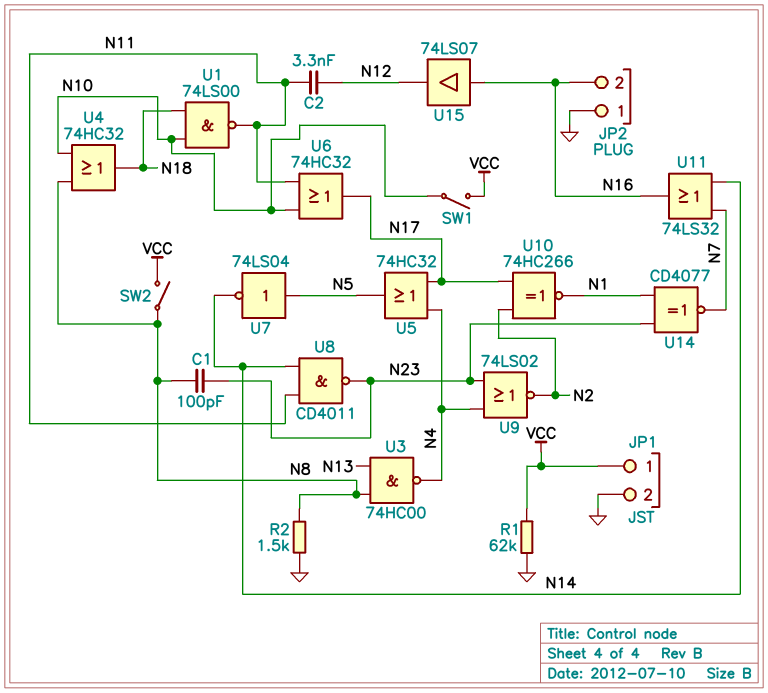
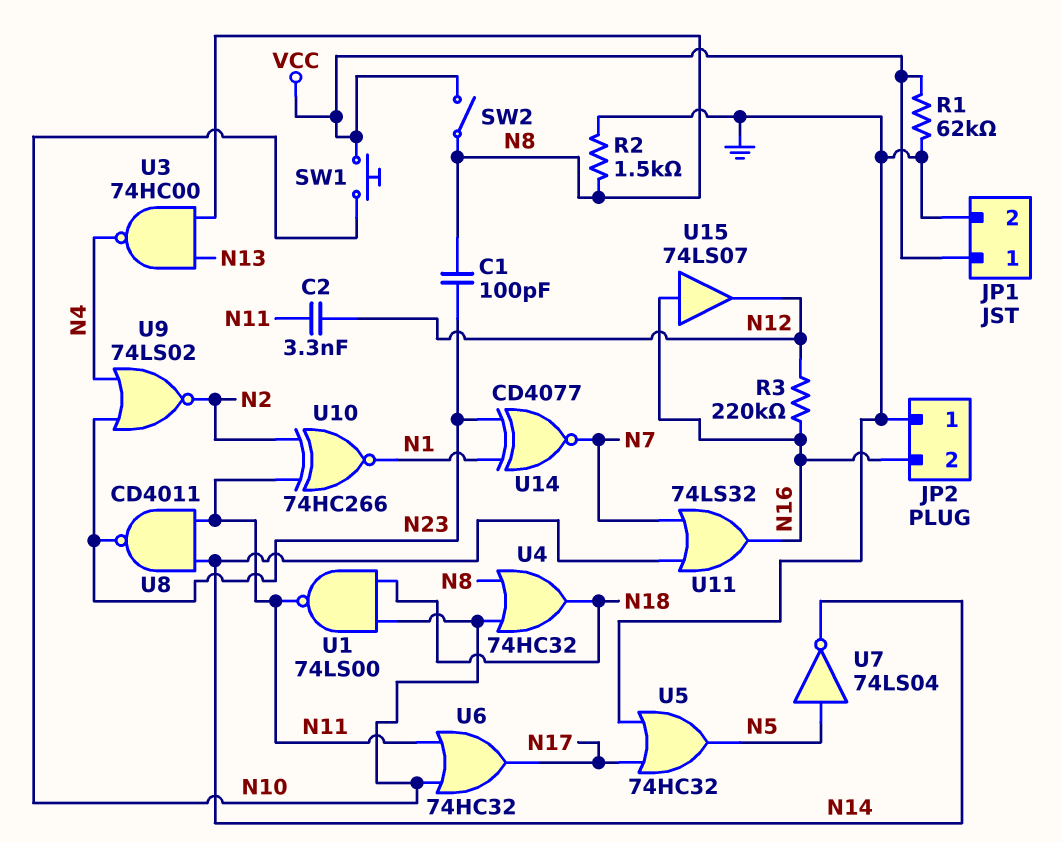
R3: none -> 220k (N12, N16)
SW1: switch (N10, VCC) -> button (N10, VCC)
U5: OR 74HC32 (in N4, in N17, out N5) -> OR 74HC32 (in GND, in N17, out N5)
U10: XNOR 74HC266 (in N2, in N17, out N1) -> XNOR 74HC266 (in N2, in N11, out N1)

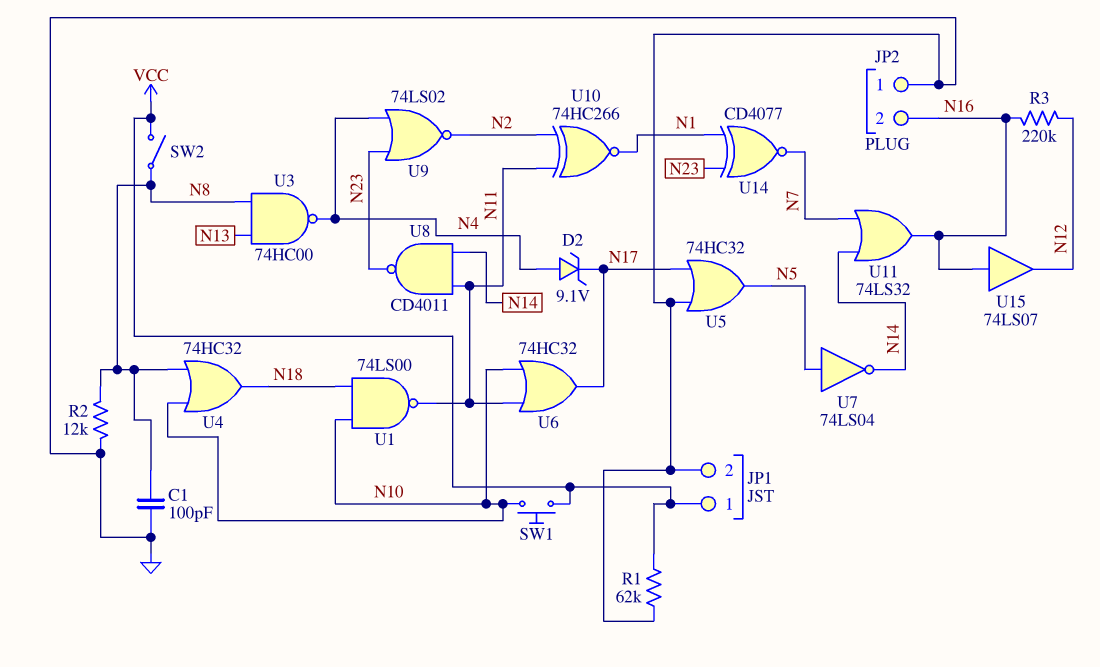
C1: 100pF (N8, N23) -> 100pF (GND, N8)
C2: 3.3nF (N11, N12) -> none
D2: none -> zener 9.1V (A N4, K N17)
R2: 1.5k (GND, N8) -> 12k (GND, N8)

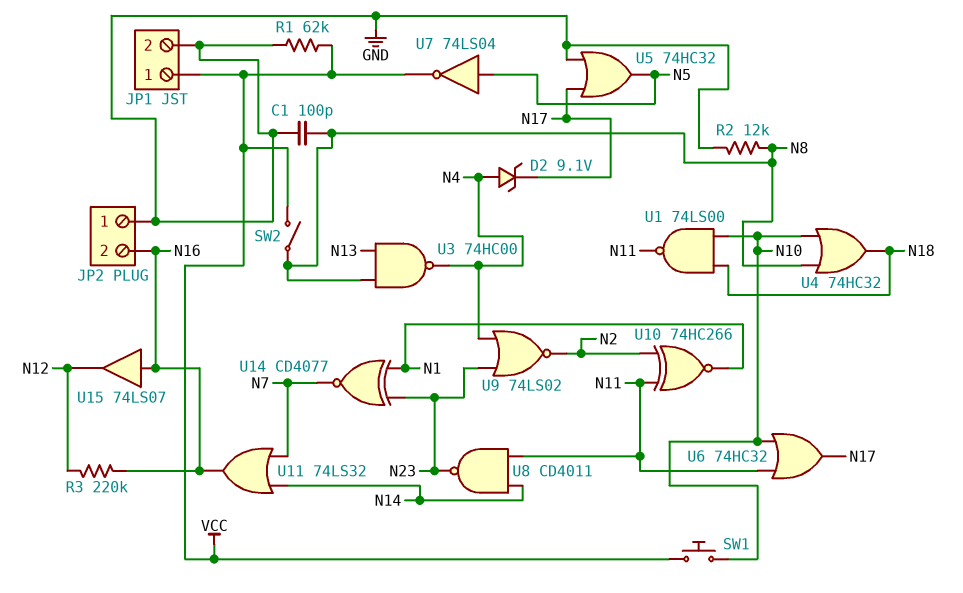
U7: NOT 74LS04 (in N5, out N14) -> NOT 74LS04 (in N5, out VCC)

